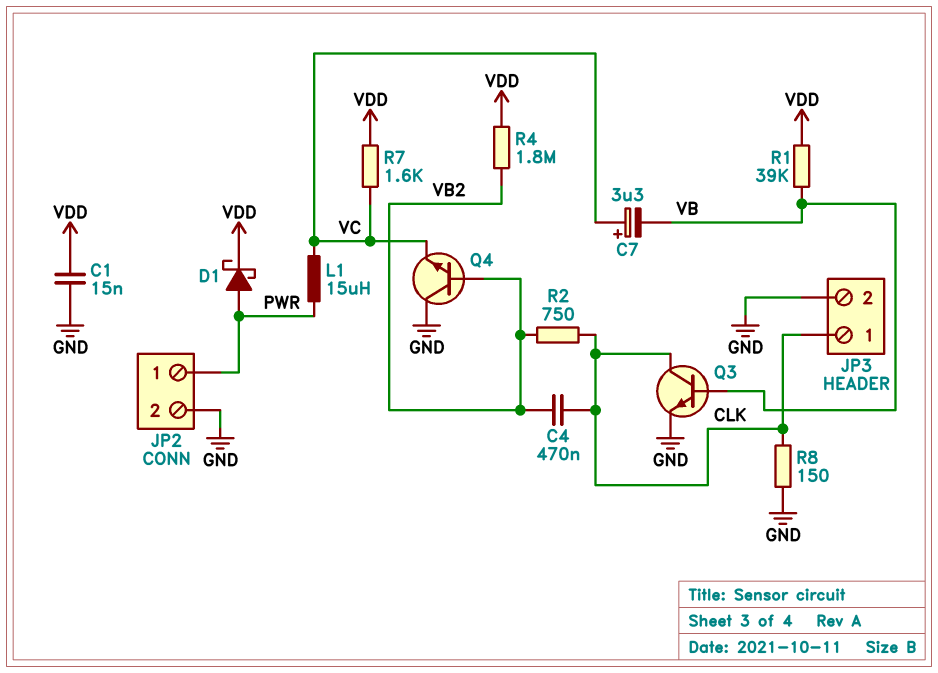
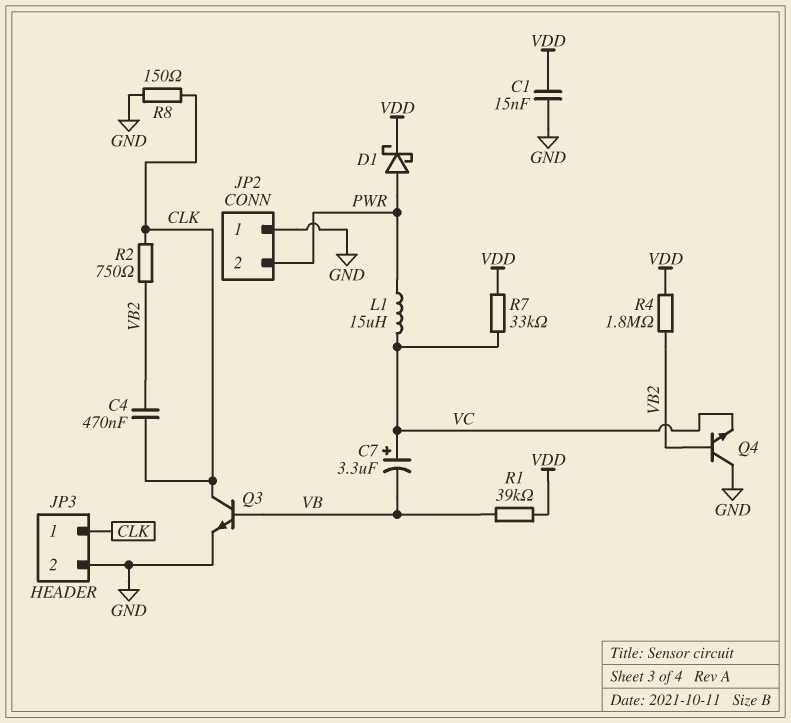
JP2 pin 1: PWR -> GND
JP2 pin 2: GND -> PWR
R7: 1.6k (VC, VDD) -> 33k (VC, VDD)

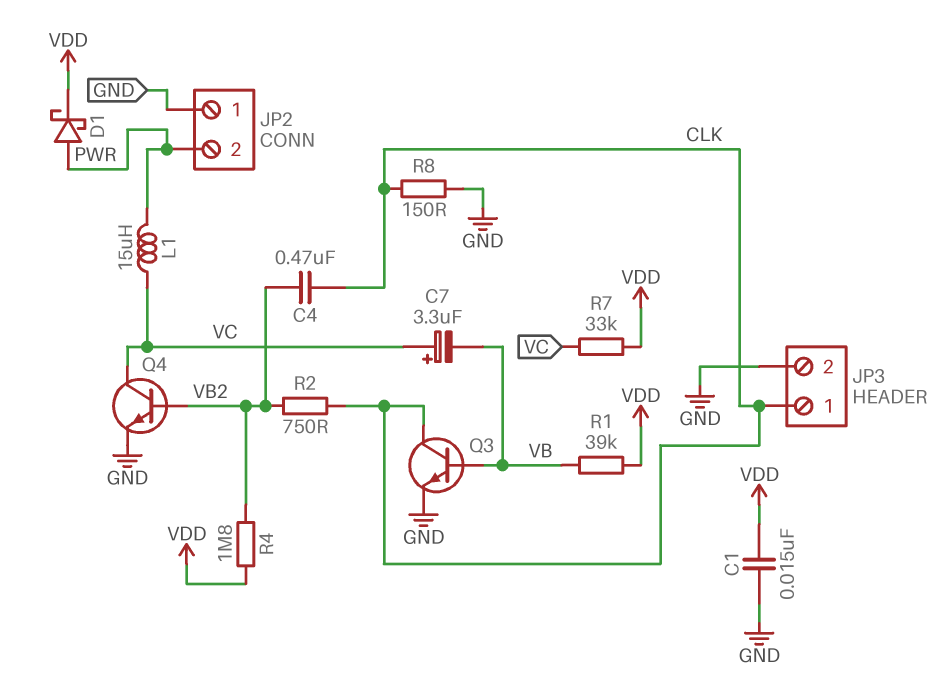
Q4: NPN (B VB2, C GND, E VC) -> NPN (B VB2, C VC, E GND)

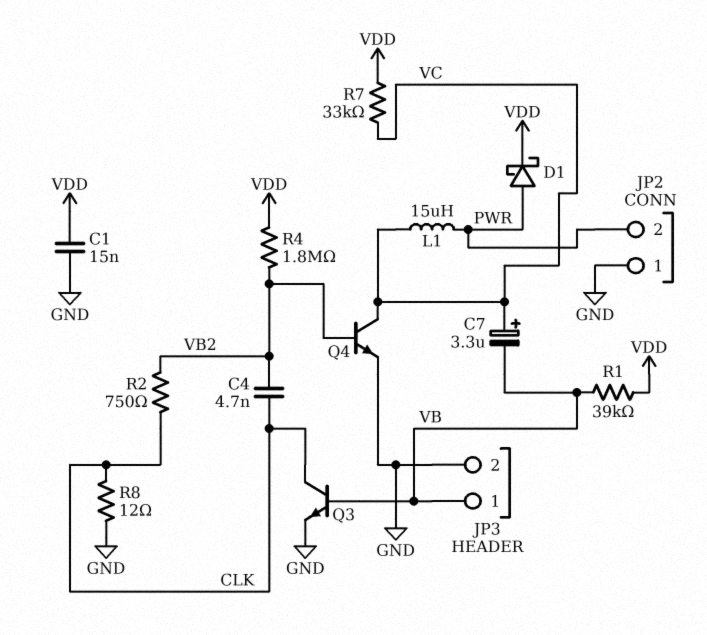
C4: 470nF (CLK, VB2) -> 4.7nF (CLK, VB2)
JP3 pin 1: CLK -> VB
R8: 150 (CLK, GND) -> 12 (CLK, GND)

